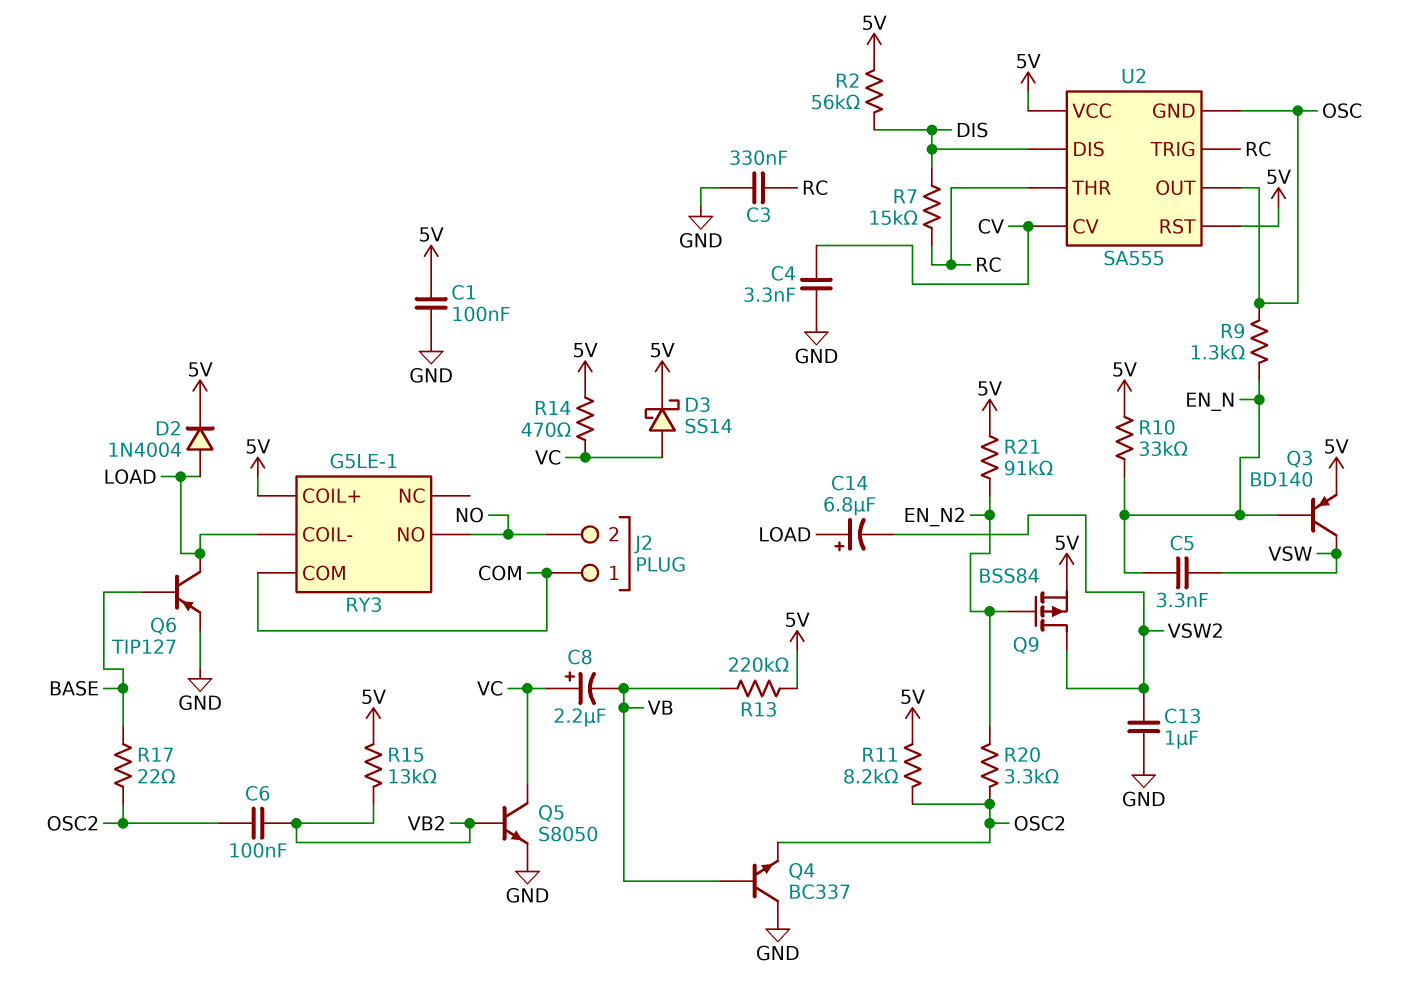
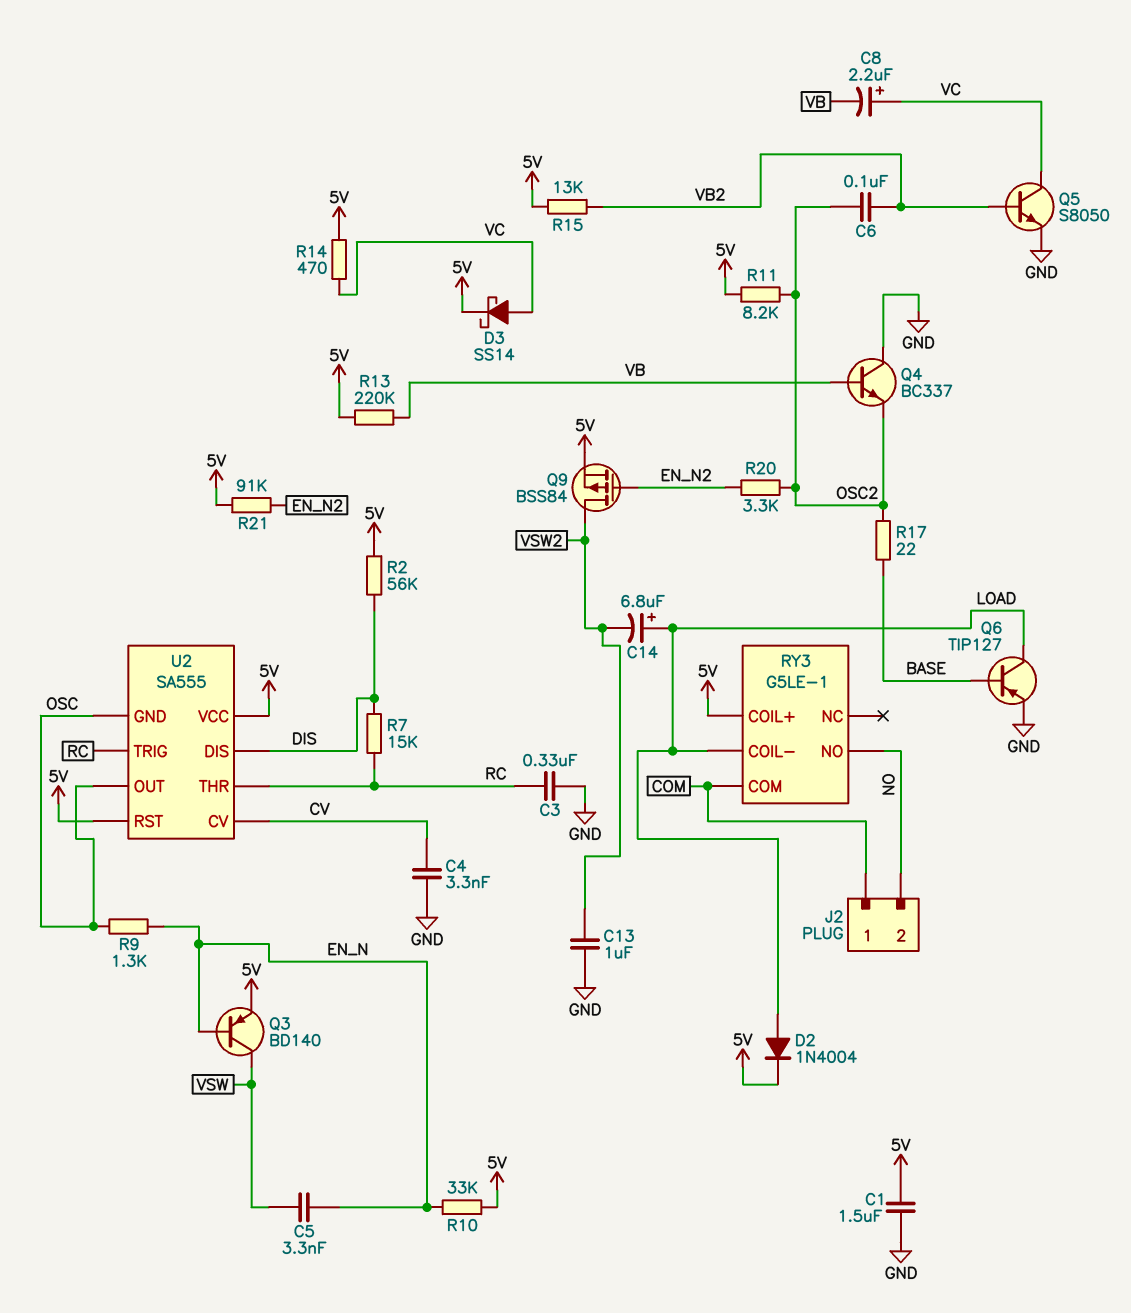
C1: 100nF (5V, GND) -> 1.5uF (5V, GND)

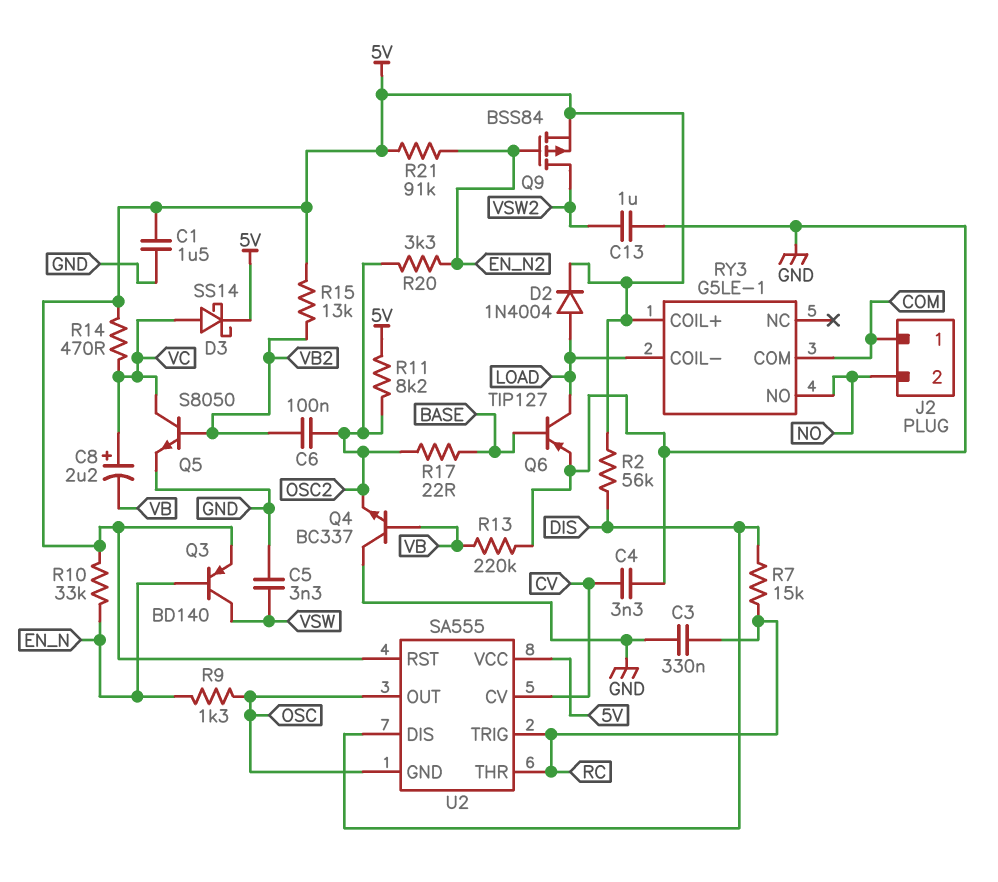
C5: 3.3nF (EN_N, VSW) -> 3.3nF (GND, VSW)
C14: 6.8uF (plus LOAD, minus VSW2) -> none
R13: 220k (5V, VB) -> 220k (GND, VB)

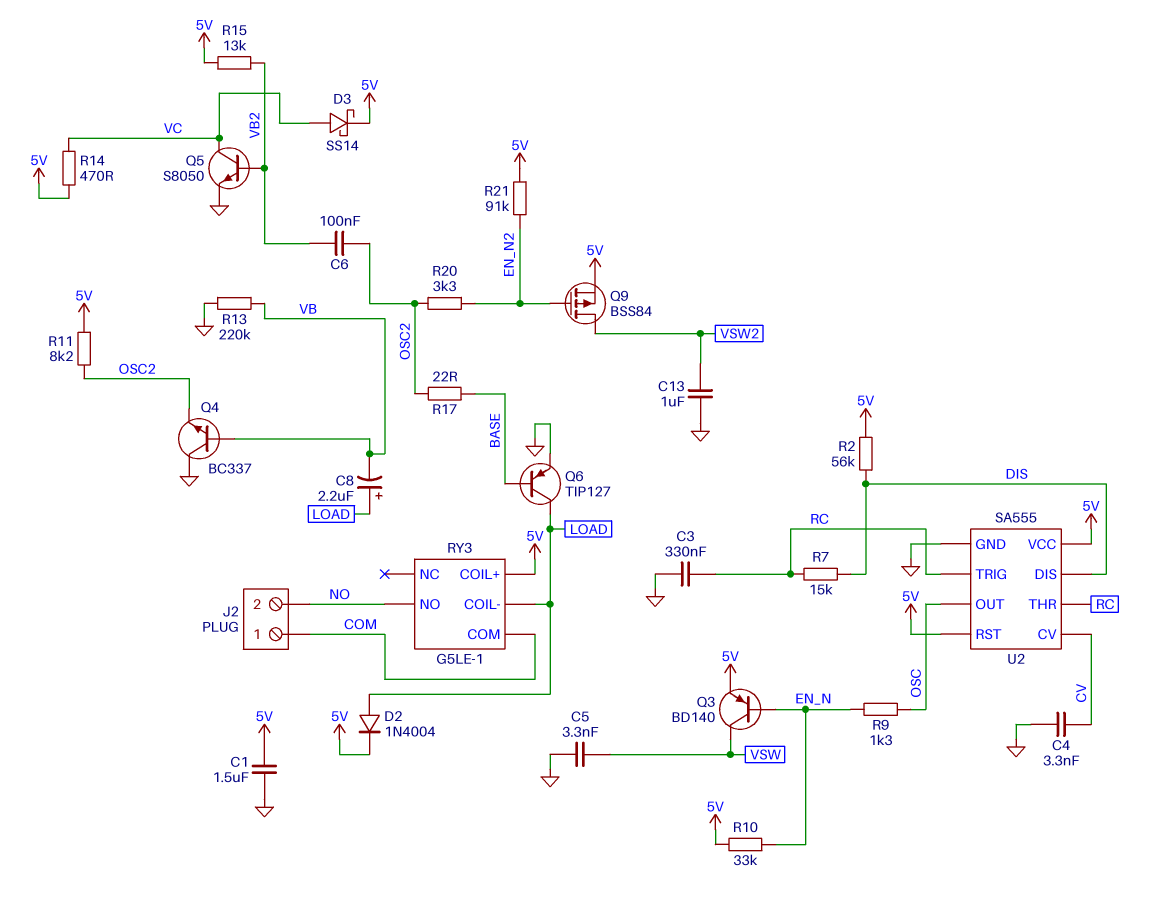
C8: 2.2uF (plus VC, minus VB) -> 2.2uF (plus LOAD, minus VB)
U2 pin GND: OSC -> GND

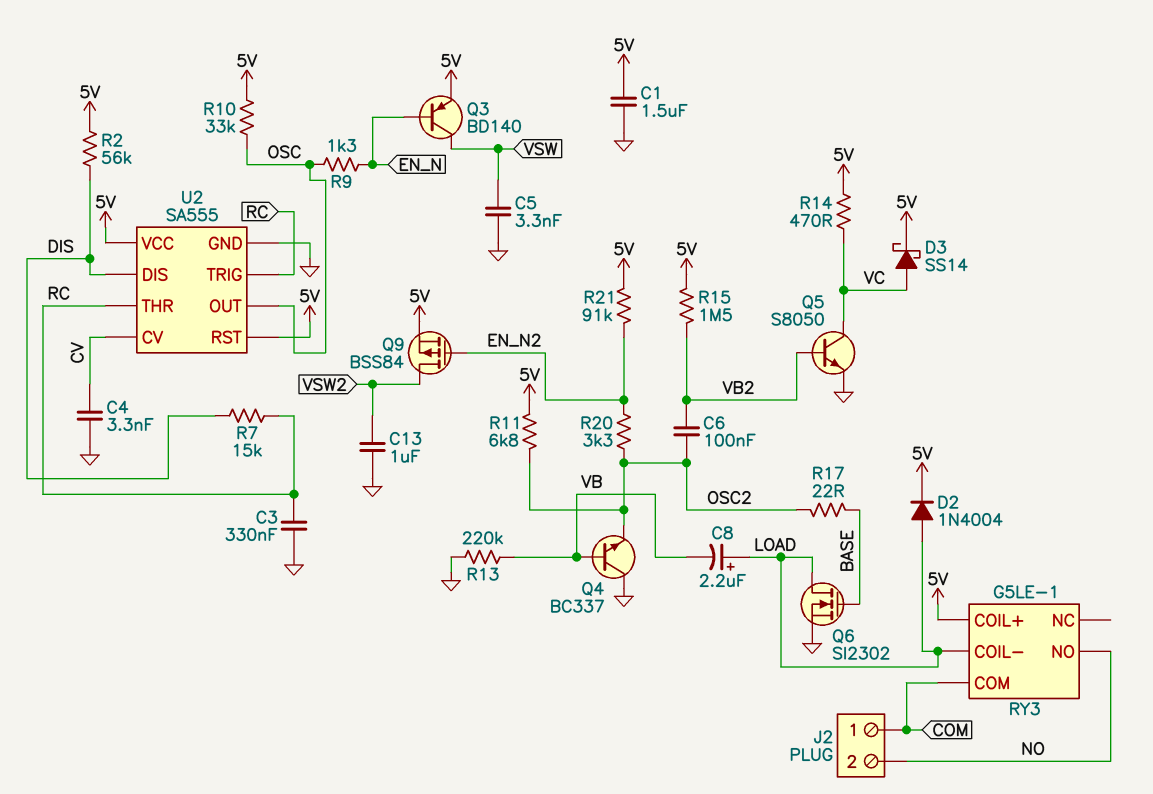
Q6: PNP TIP127 (B BASE, C LOAD, E GND) -> NMOS SI2302 (G BASE, D LOAD, S GND)
R10: 33k (5V, EN_N) -> 33k (5V, OSC)
R11: 8.2k (5V, OSC2) -> 6.8k (5V, OSC2)
R15: 13k (5V, VB2) -> 1.5M (5V, VB2)

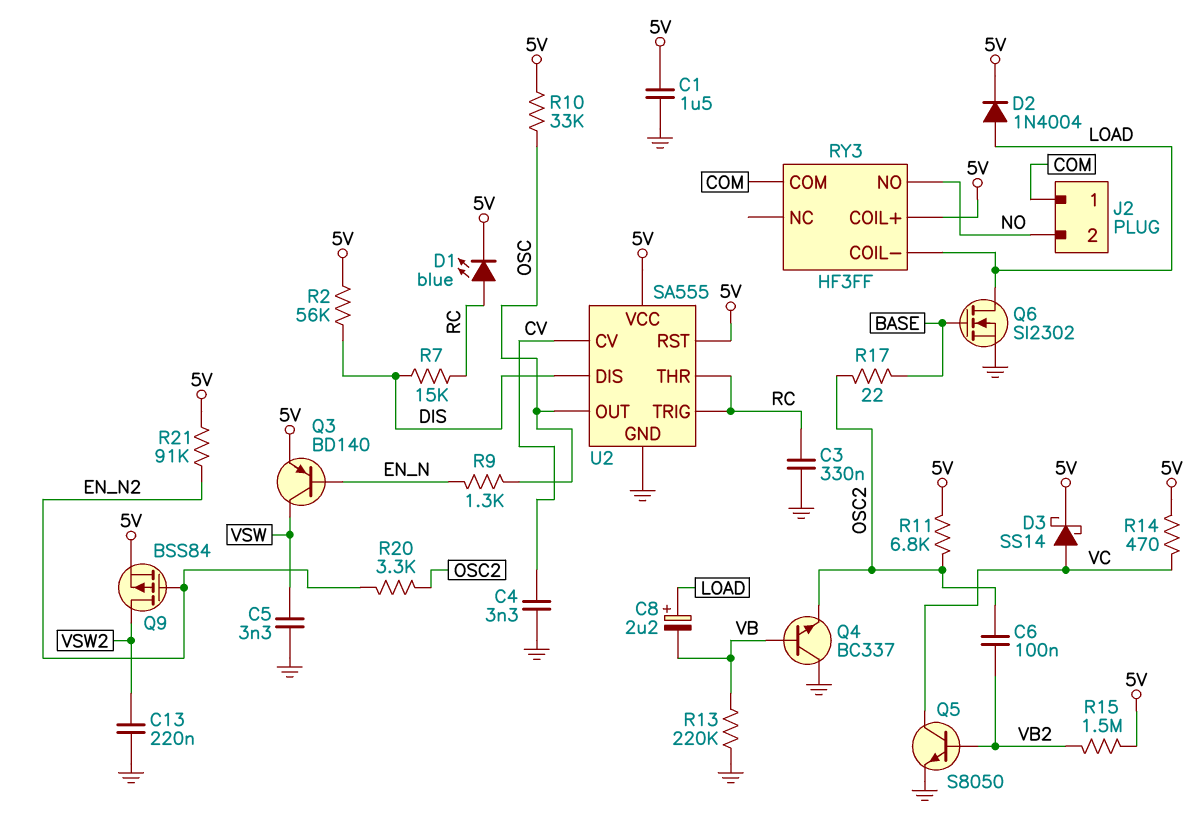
C13: 1uF (GND, VSW2) -> 220nF (GND, VSW2)
D1: none -> LED blue (A RC, K 5V)
RY3: G5LE-1 -> HF3FF

